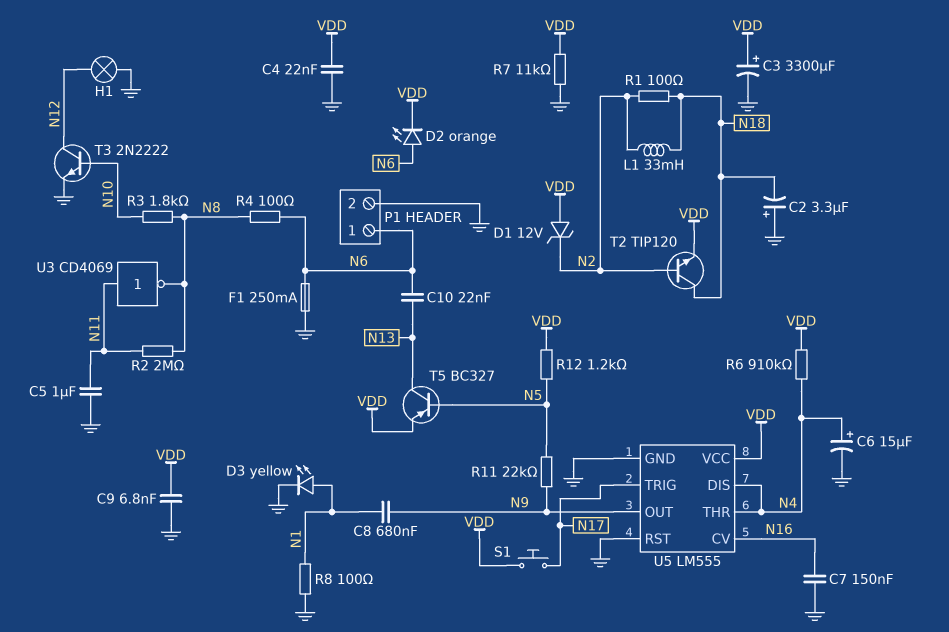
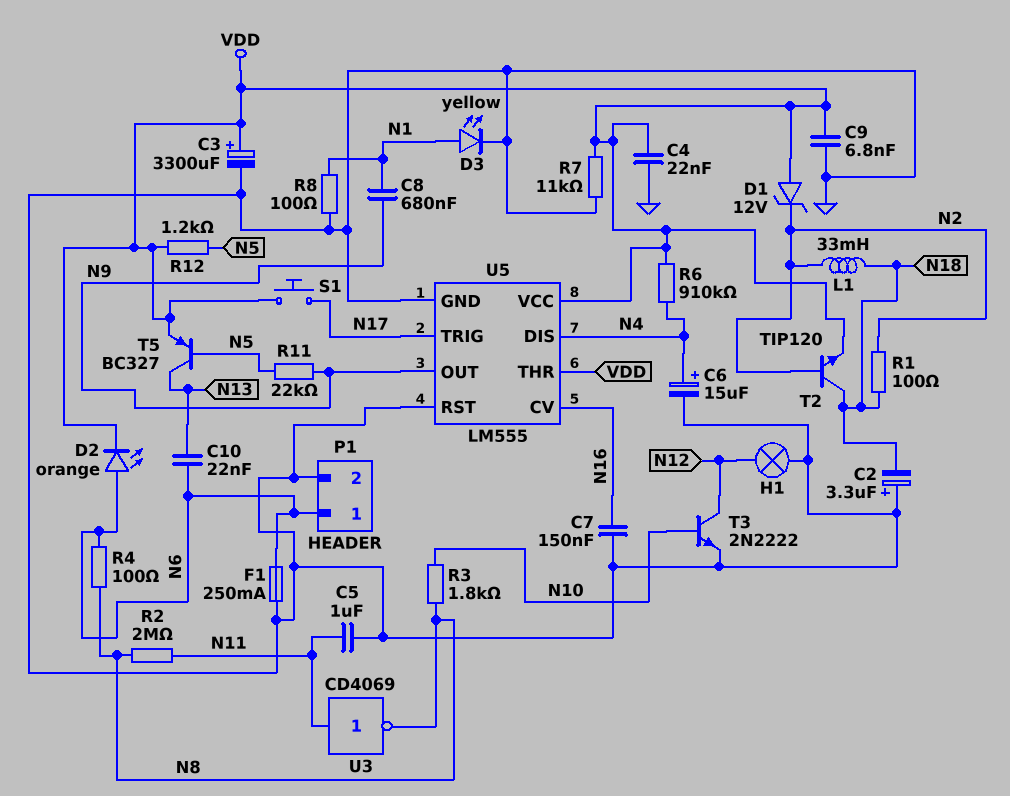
U5 pin THR: N4 -> VDD

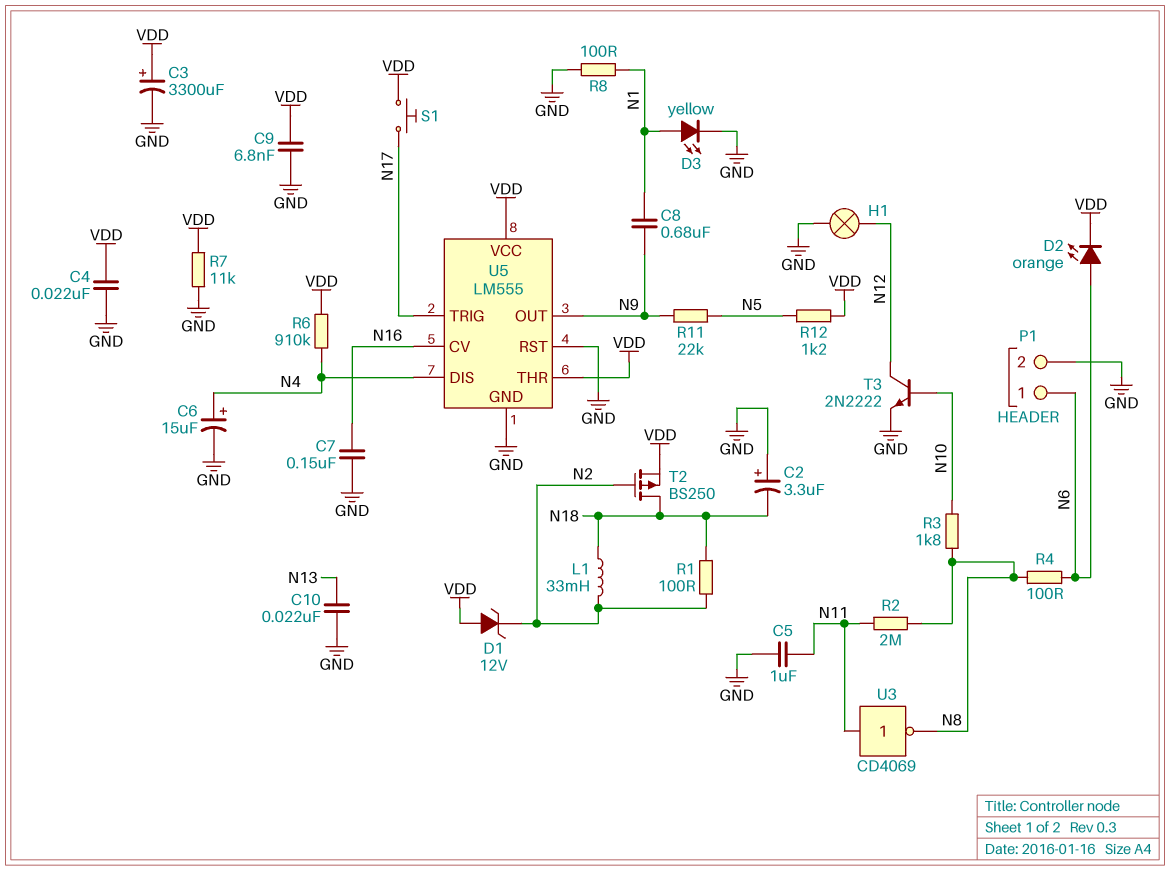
C10: 22nF (N6, N13) -> 22nF (GND, N13)
F1: 250mA (GND, N6) -> none
T2: NPN TIP120 (B N2, C N18, E VDD) -> PMOS BS250 (G N2, D N18, S VDD)
T5: PNP BC327 (B N5, C N13, E VDD) -> none

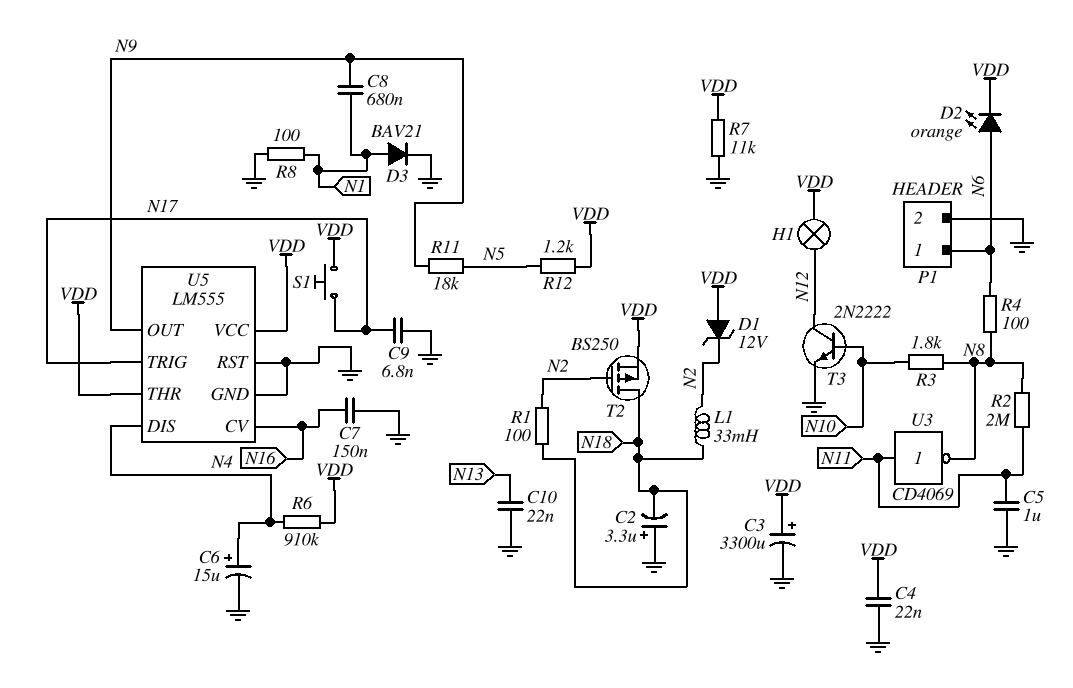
C9: 6.8nF (GND, VDD) -> 6.8nF (GND, N17)
D3: LED yellow (A N1, K GND) -> diode BAV21 (A N1, K GND)
H1: lamp (GND, N12) -> lamp (N12, VDD)
R11: 22k (N5, N9) -> 18k (N5, N9)

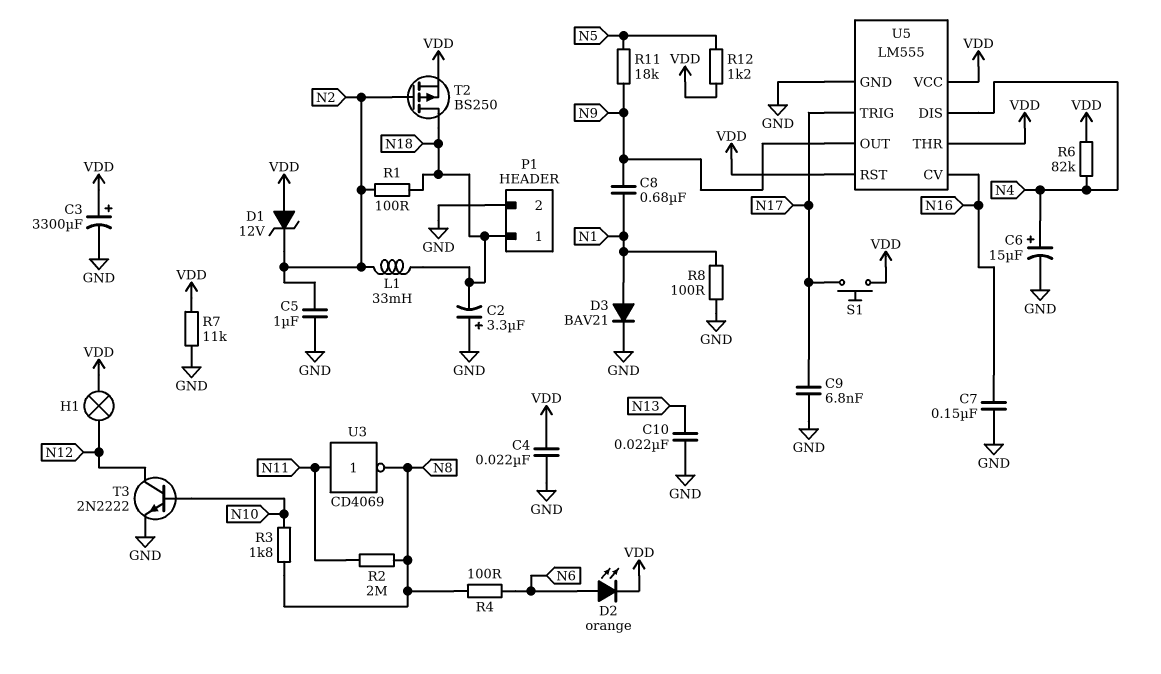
C5: 1uF (GND, N11) -> 1uF (GND, N2)
P1 pin 1: N6 -> N18
R6: 910k (N4, VDD) -> 82k (N4, VDD)
U5 pin RST: GND -> VDD

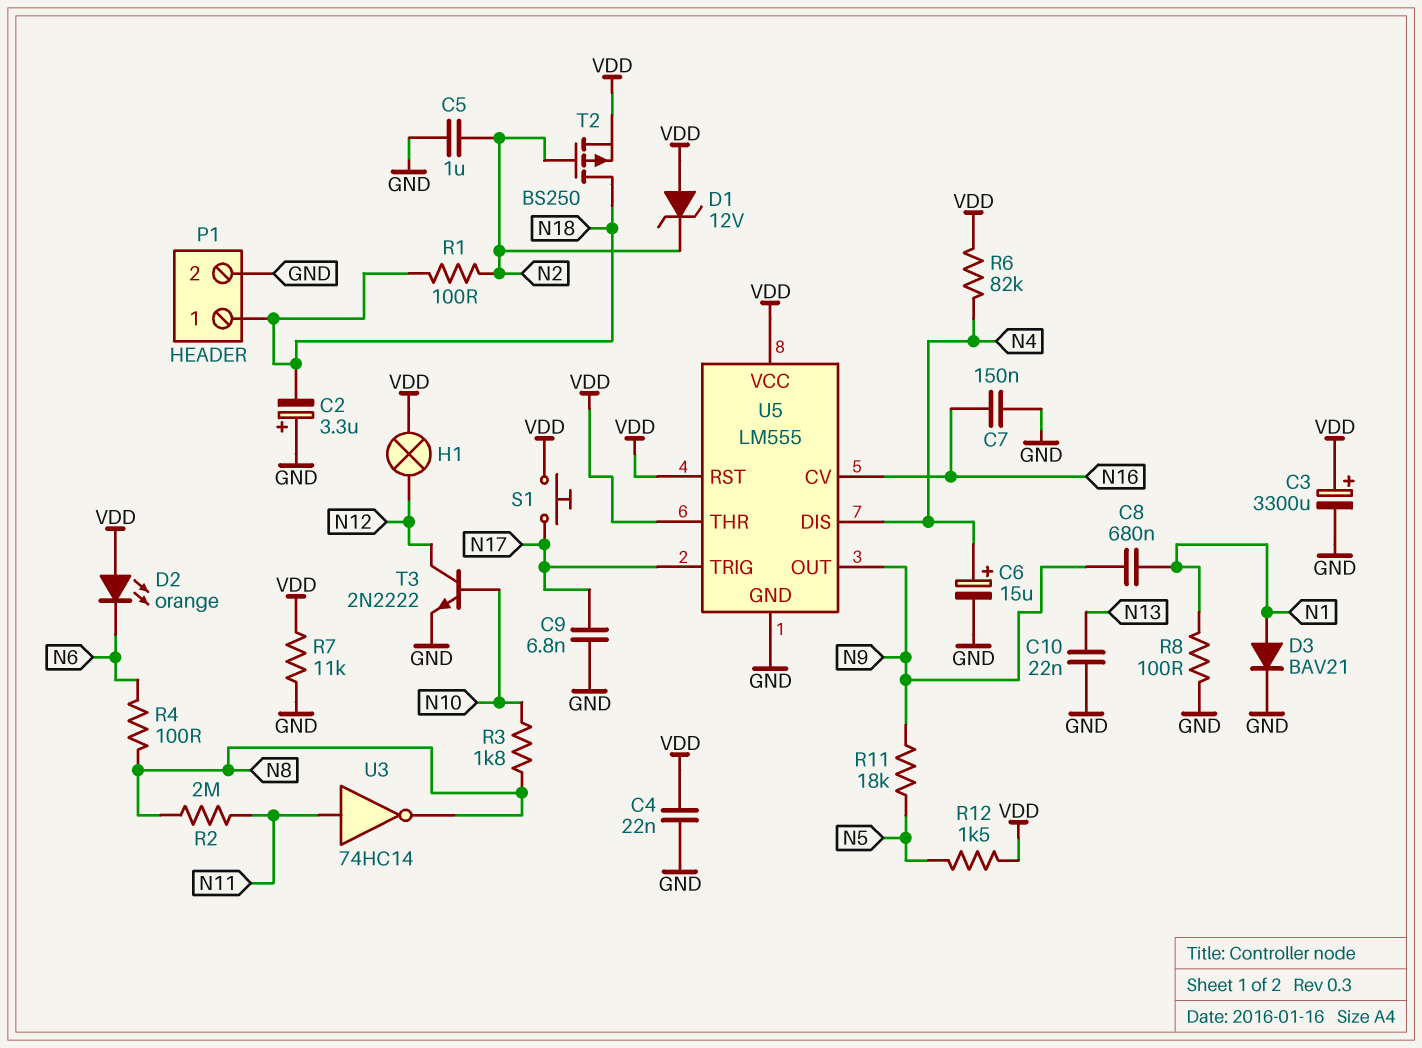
D2: LED orange (A N6, K VDD) -> LED orange (A VDD, K N6)
L1: 33mH (N2, N18) -> none
R12: 1.2k (N5, VDD) -> 1.5k (N5, VDD)
U3: NOT CD4069 (in N11, out N8) -> NOT 74HC14 (in N11, out N8)

